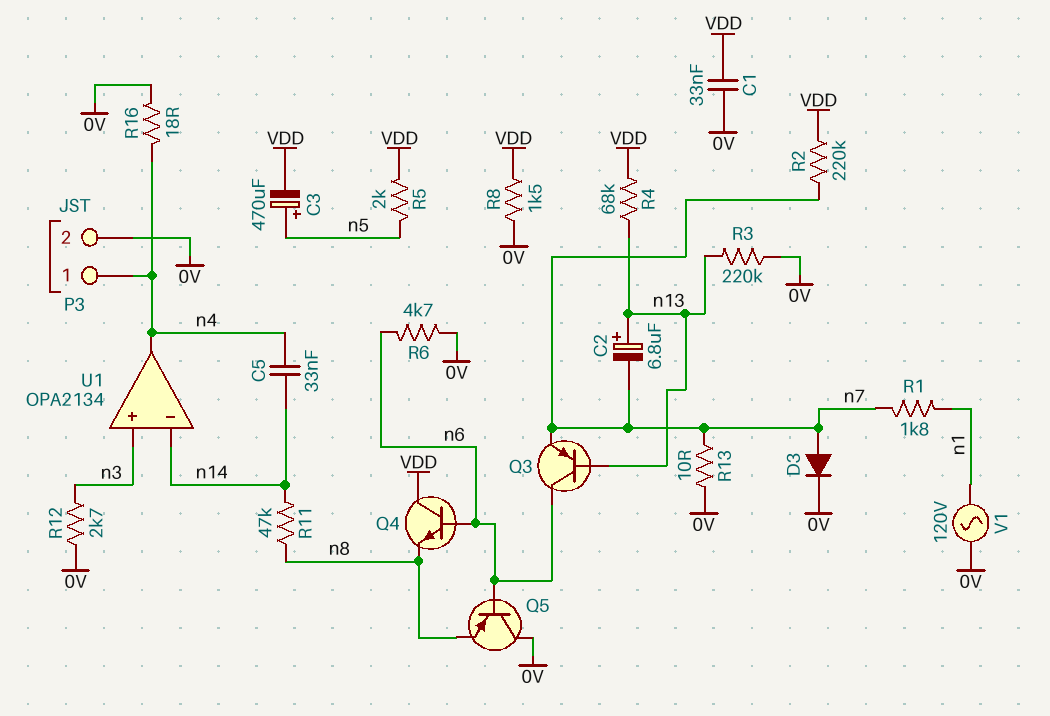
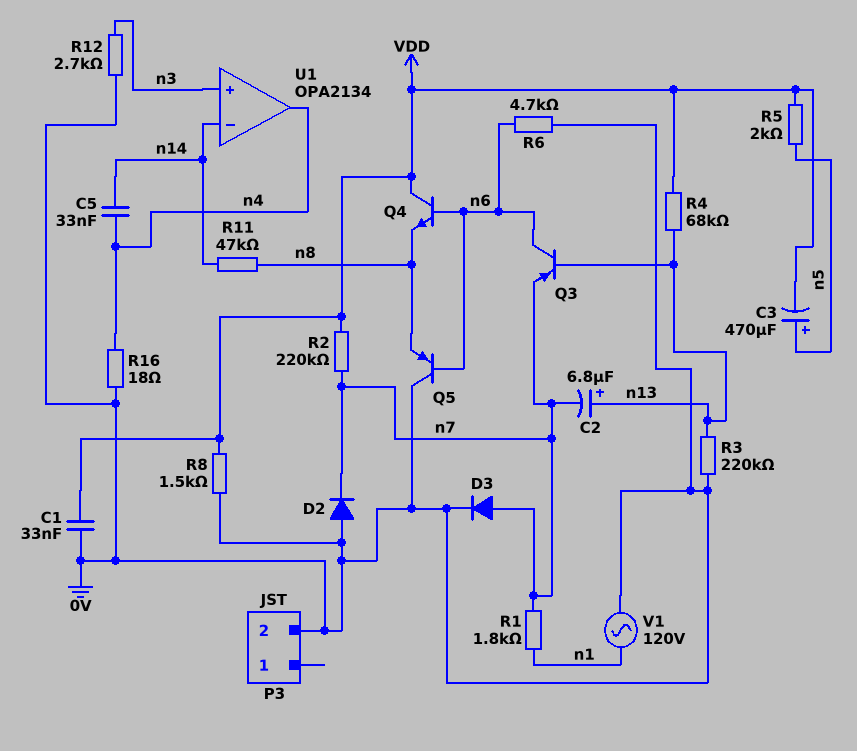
D2: none -> diode (A 0V, K n7)
P3 pin 1: n4 -> none
R13: 10 (0V, n7) -> none

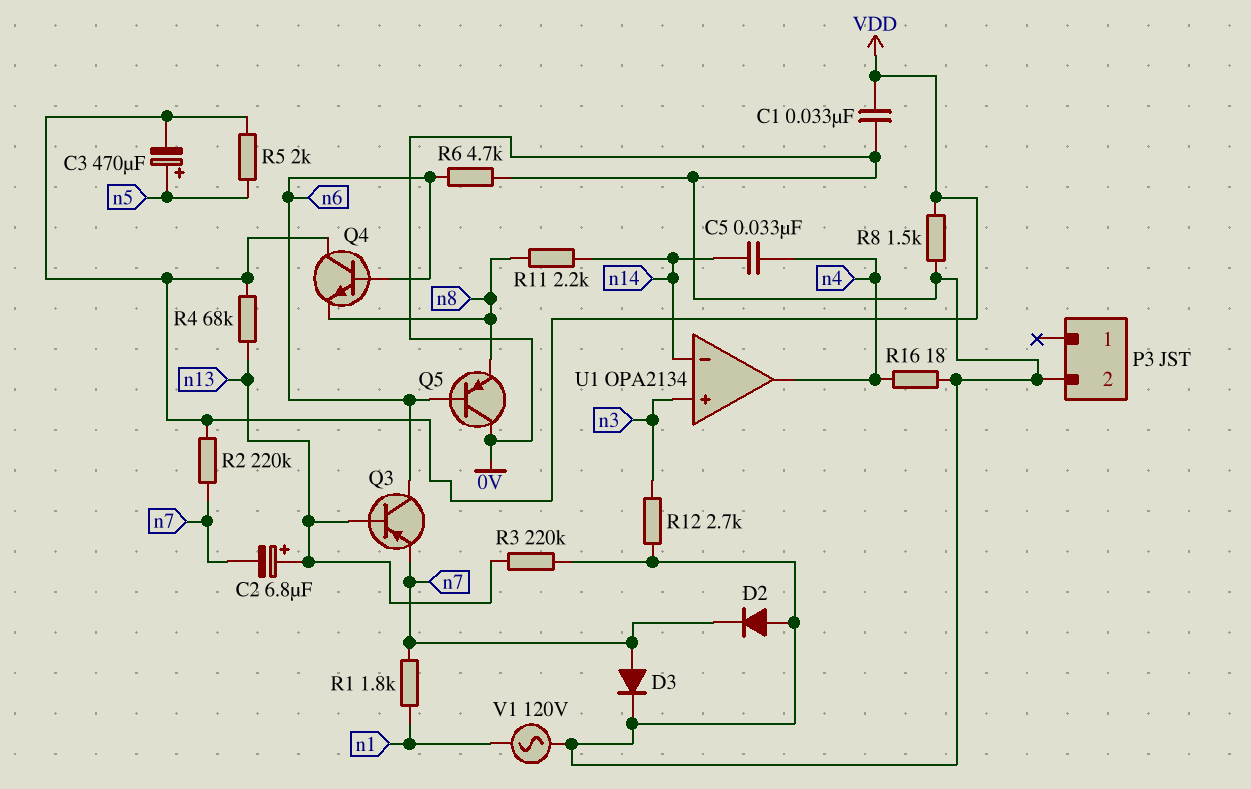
R11: 47k (n8, n14) -> 2.2k (n8, n14)

